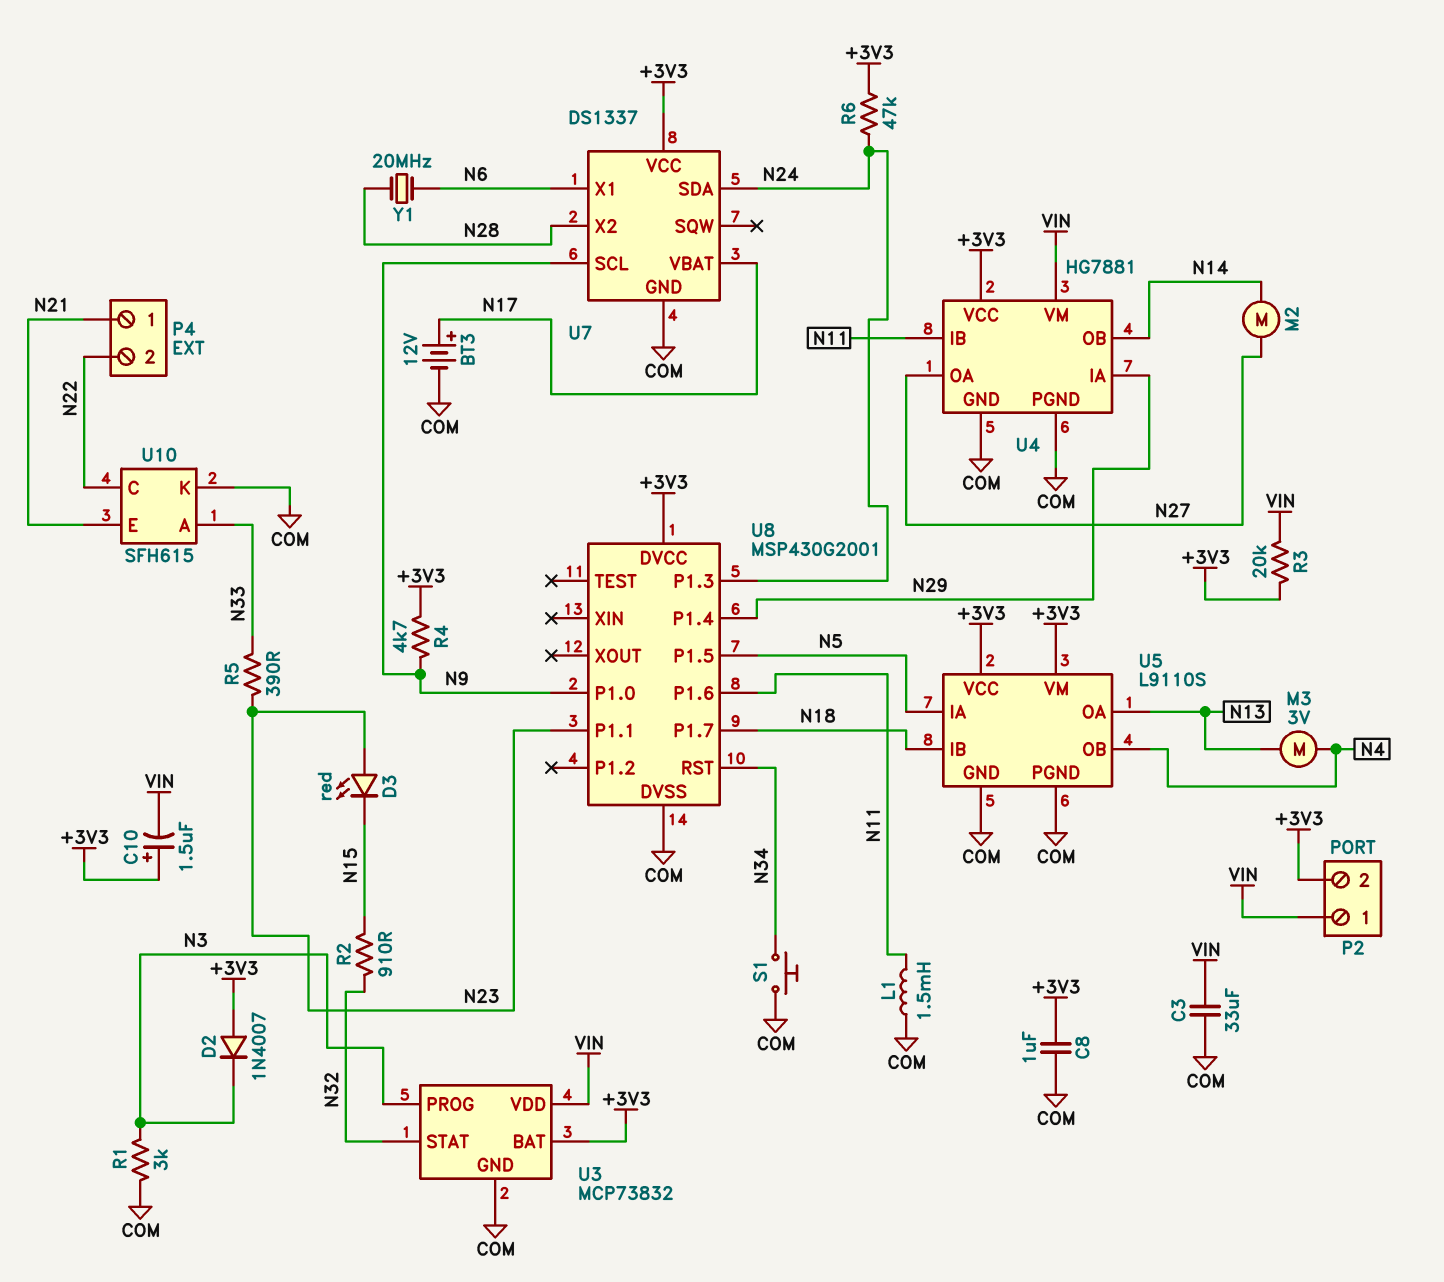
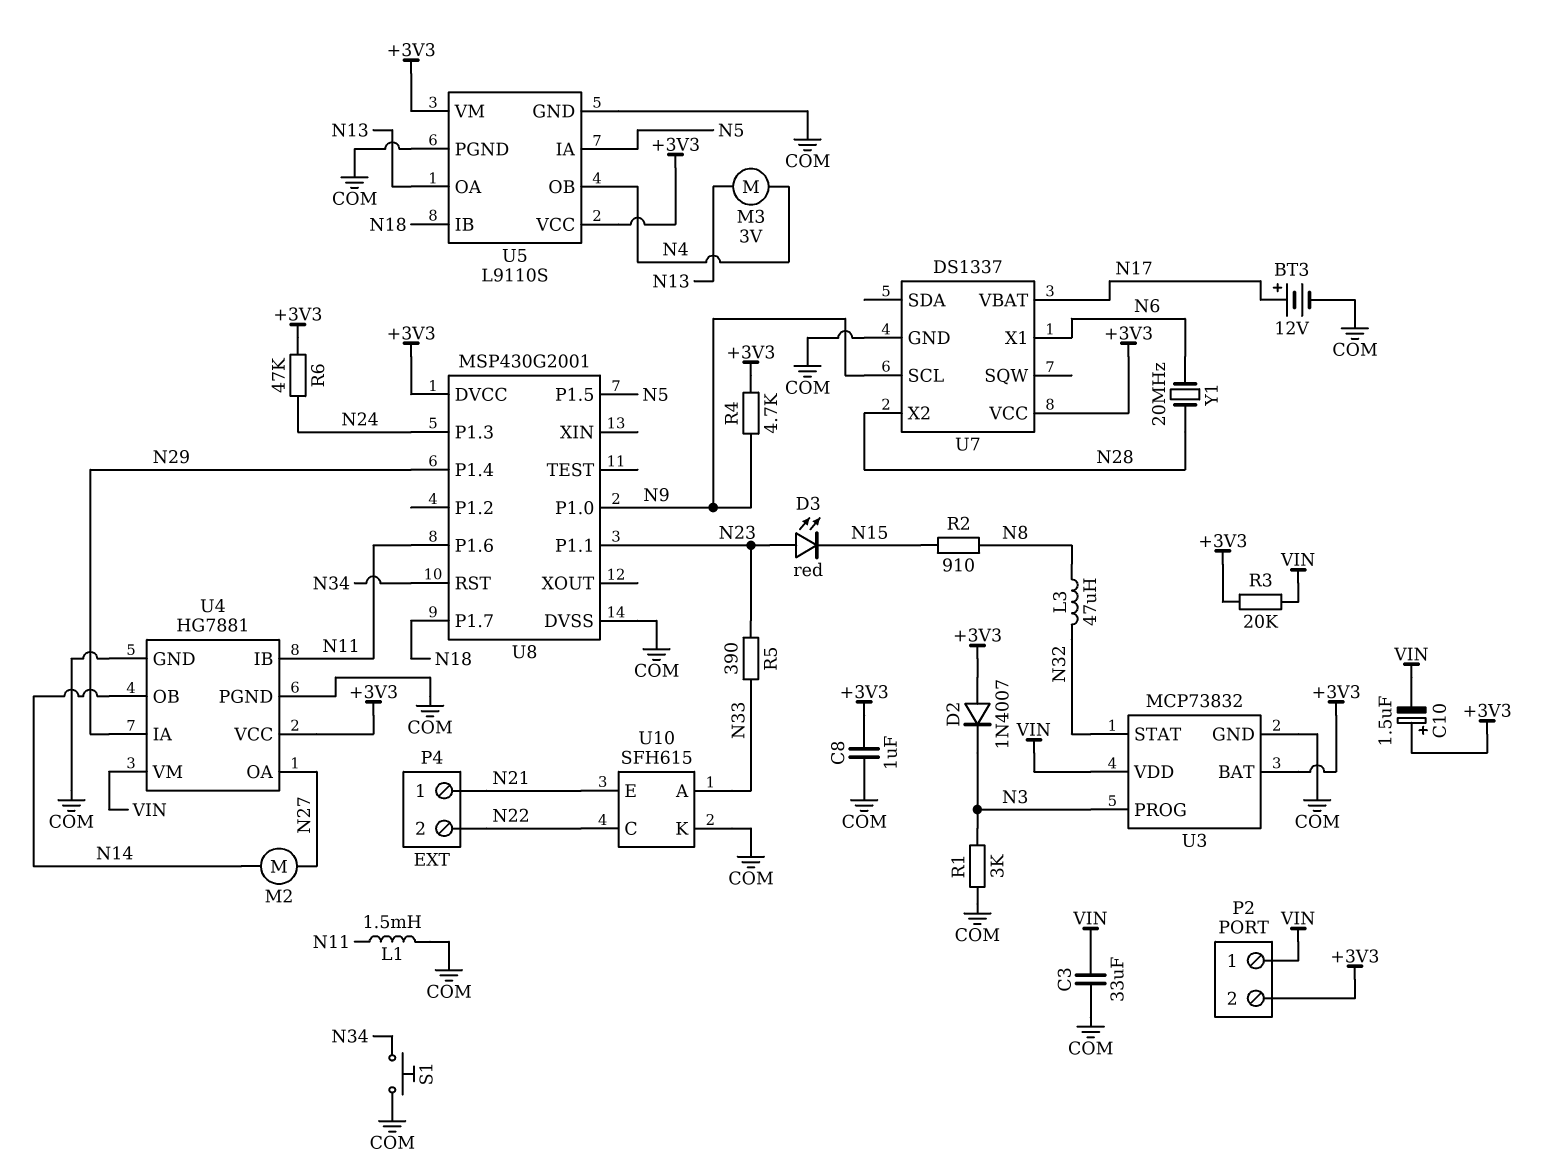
L3: none -> 47uH (N8, N32)
R2: 910 (N15, N32) -> 910 (N8, N15)
U7 pin SDA: N24 -> none

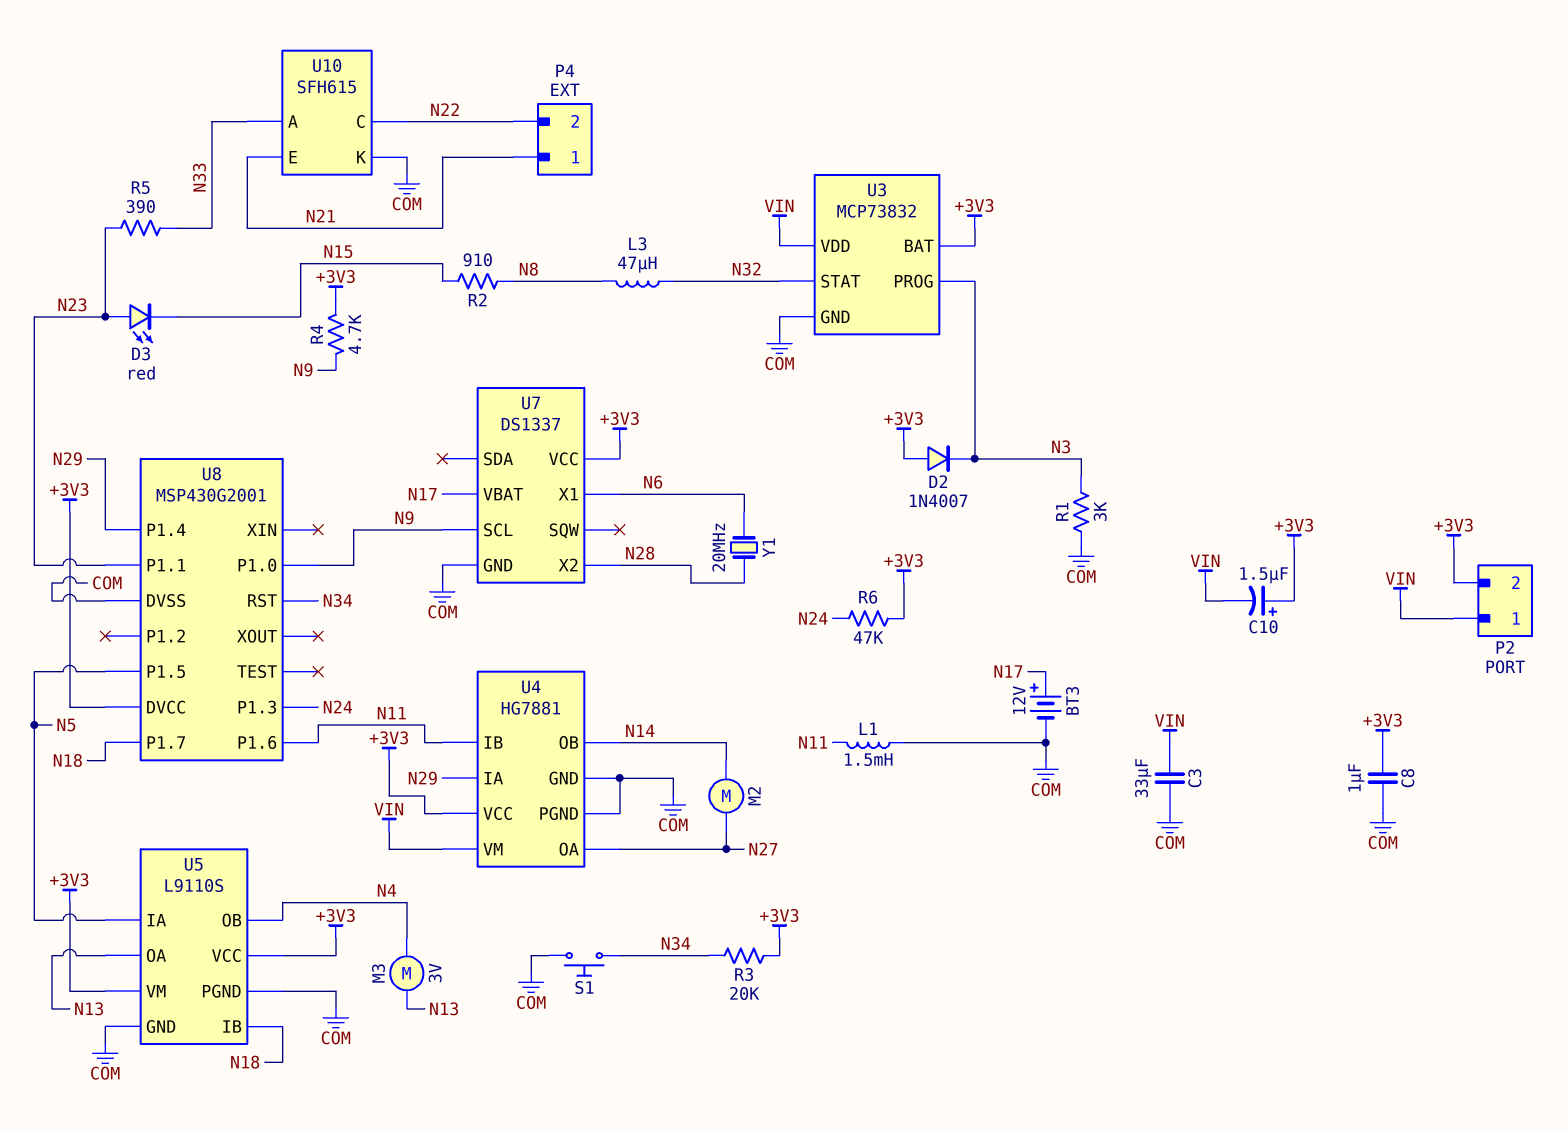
R3: 20k (+3V3, VIN) -> 20k (+3V3, N34)

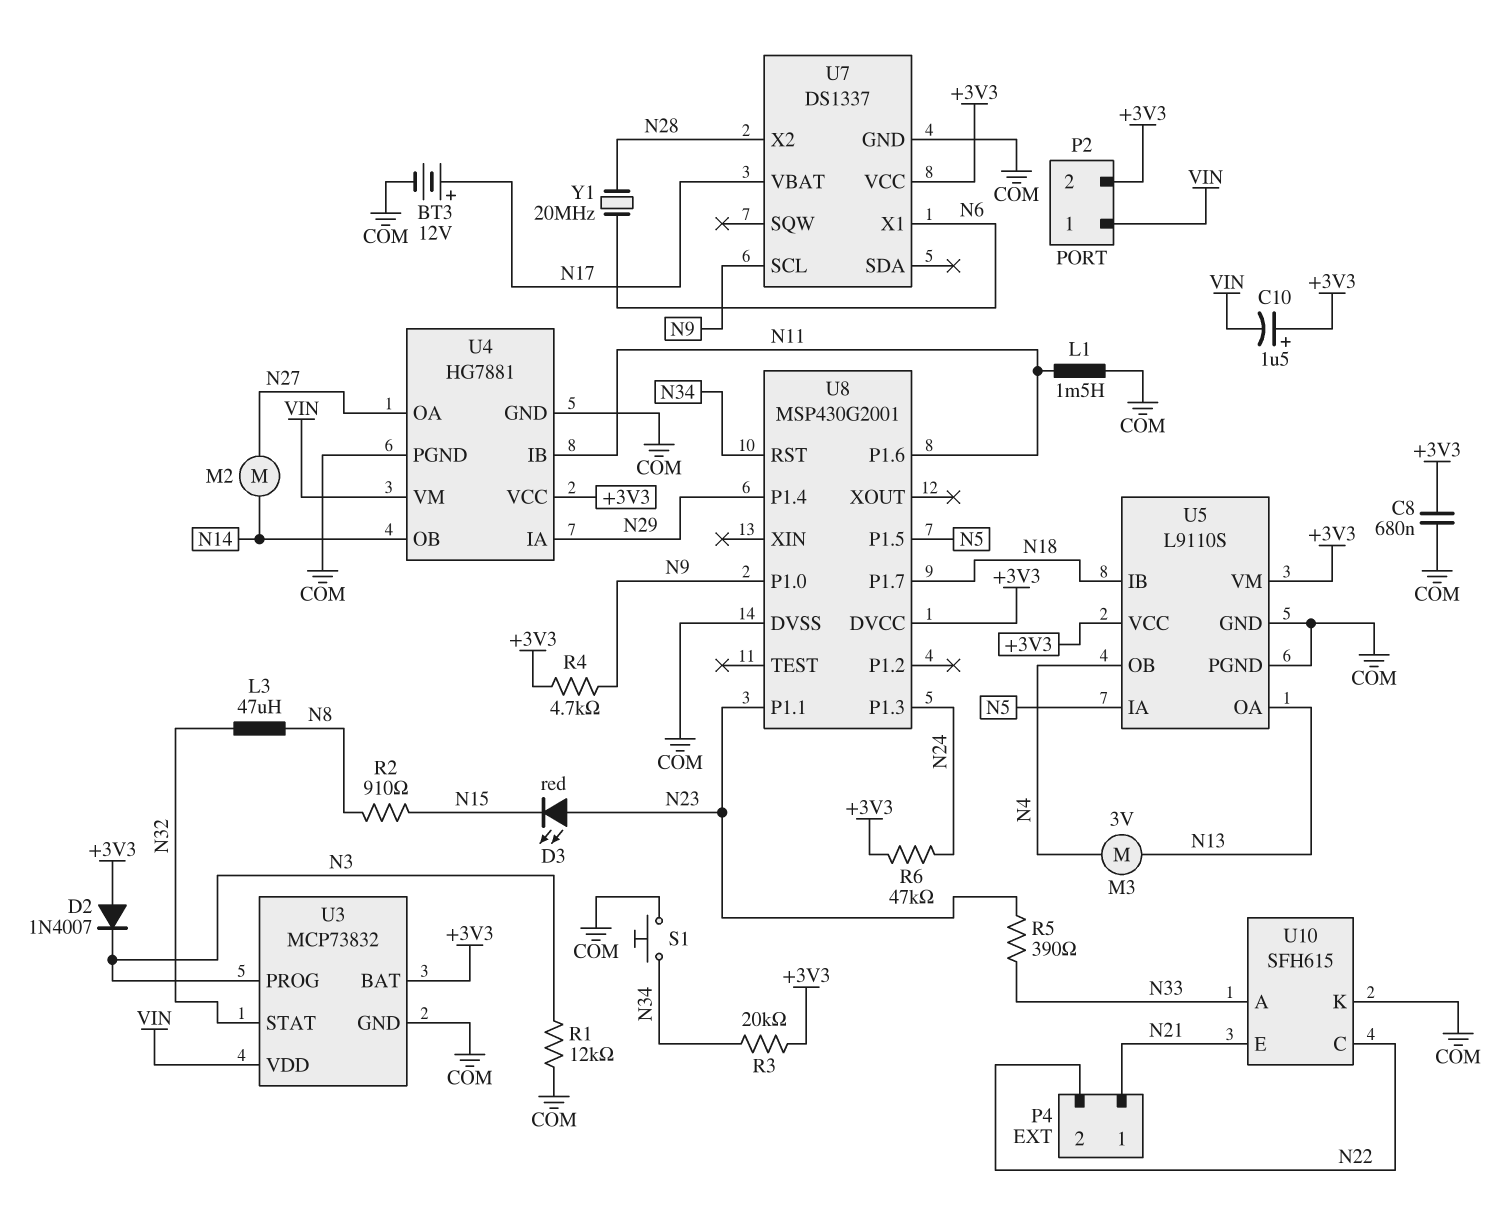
C3: 33uF (COM, VIN) -> none
C8: 1uF (+3V3, COM) -> 680nF (+3V3, COM)
R1: 3k (COM, N3) -> 12k (COM, N3)

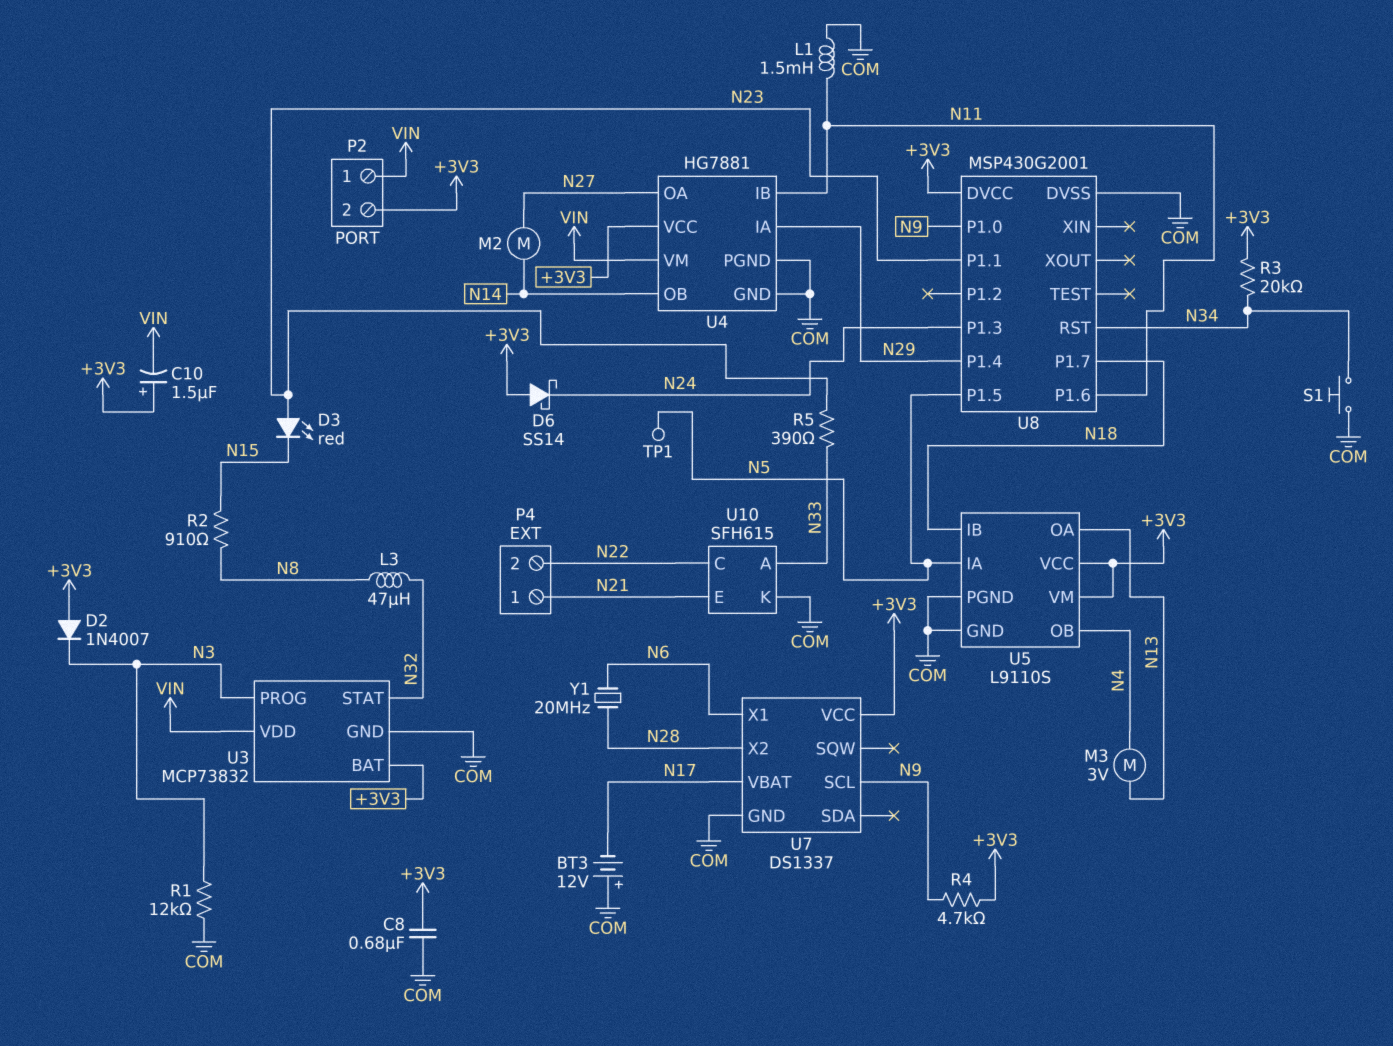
BT3: 12V (plus N17, minus COM) -> 12V (plus COM, minus N17)
D6: none -> schottky SS14 (A +3V3, K N24)
R6: 47k (+3V3, N24) -> none
TP1: none -> test point (N5)

